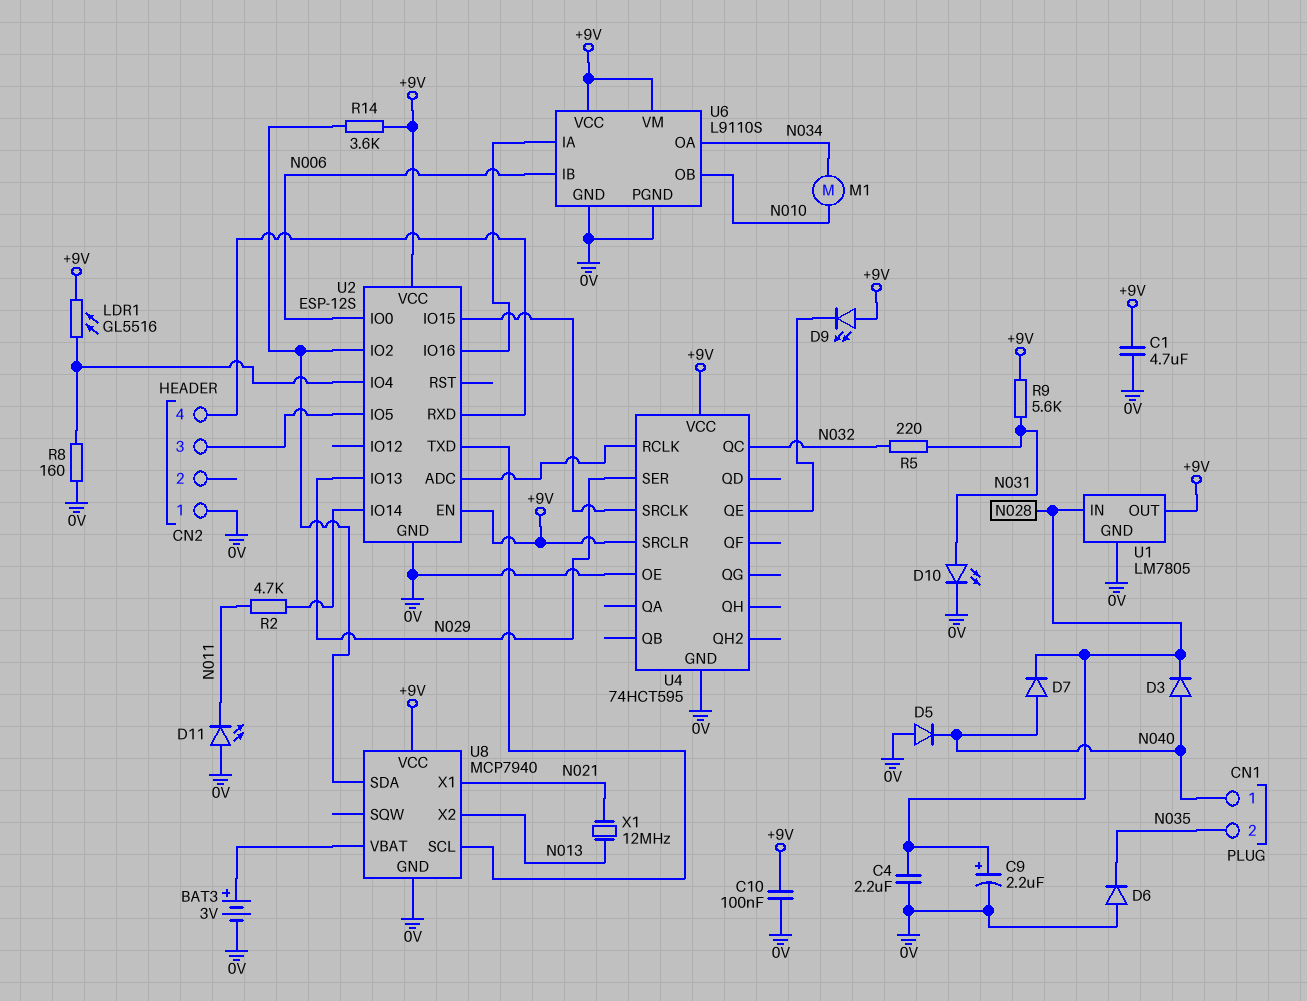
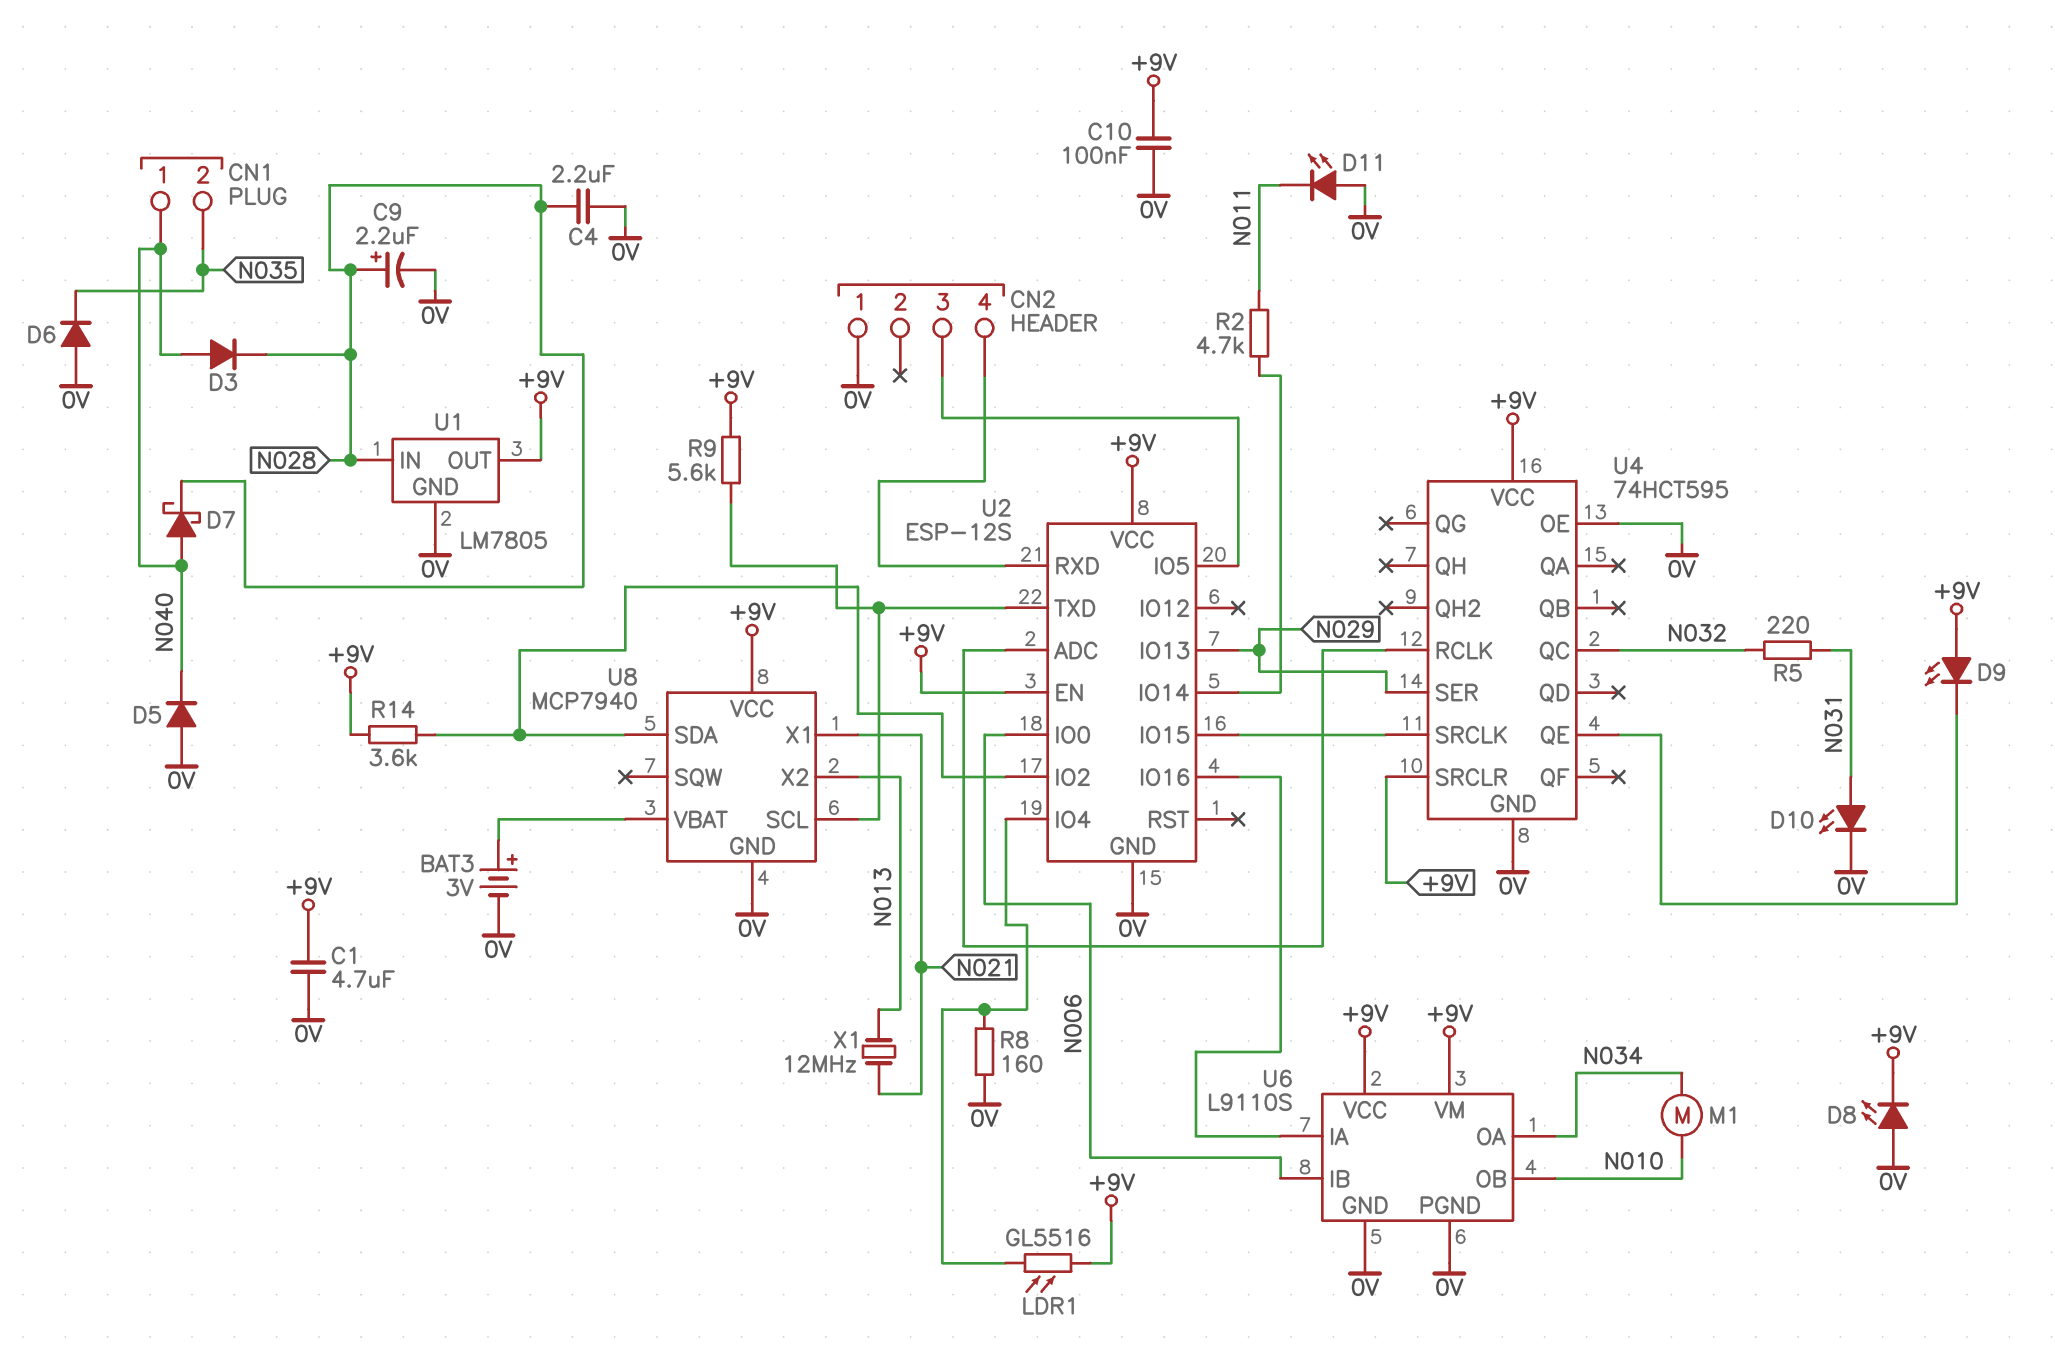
D7: diode (A N040, K N028) -> schottky (A N040, K N028)
D8: none -> LED (A 0V, K +9V)
R9: 5.6k (+9V, N031) -> 5.6k (+9V, U2/TXD)

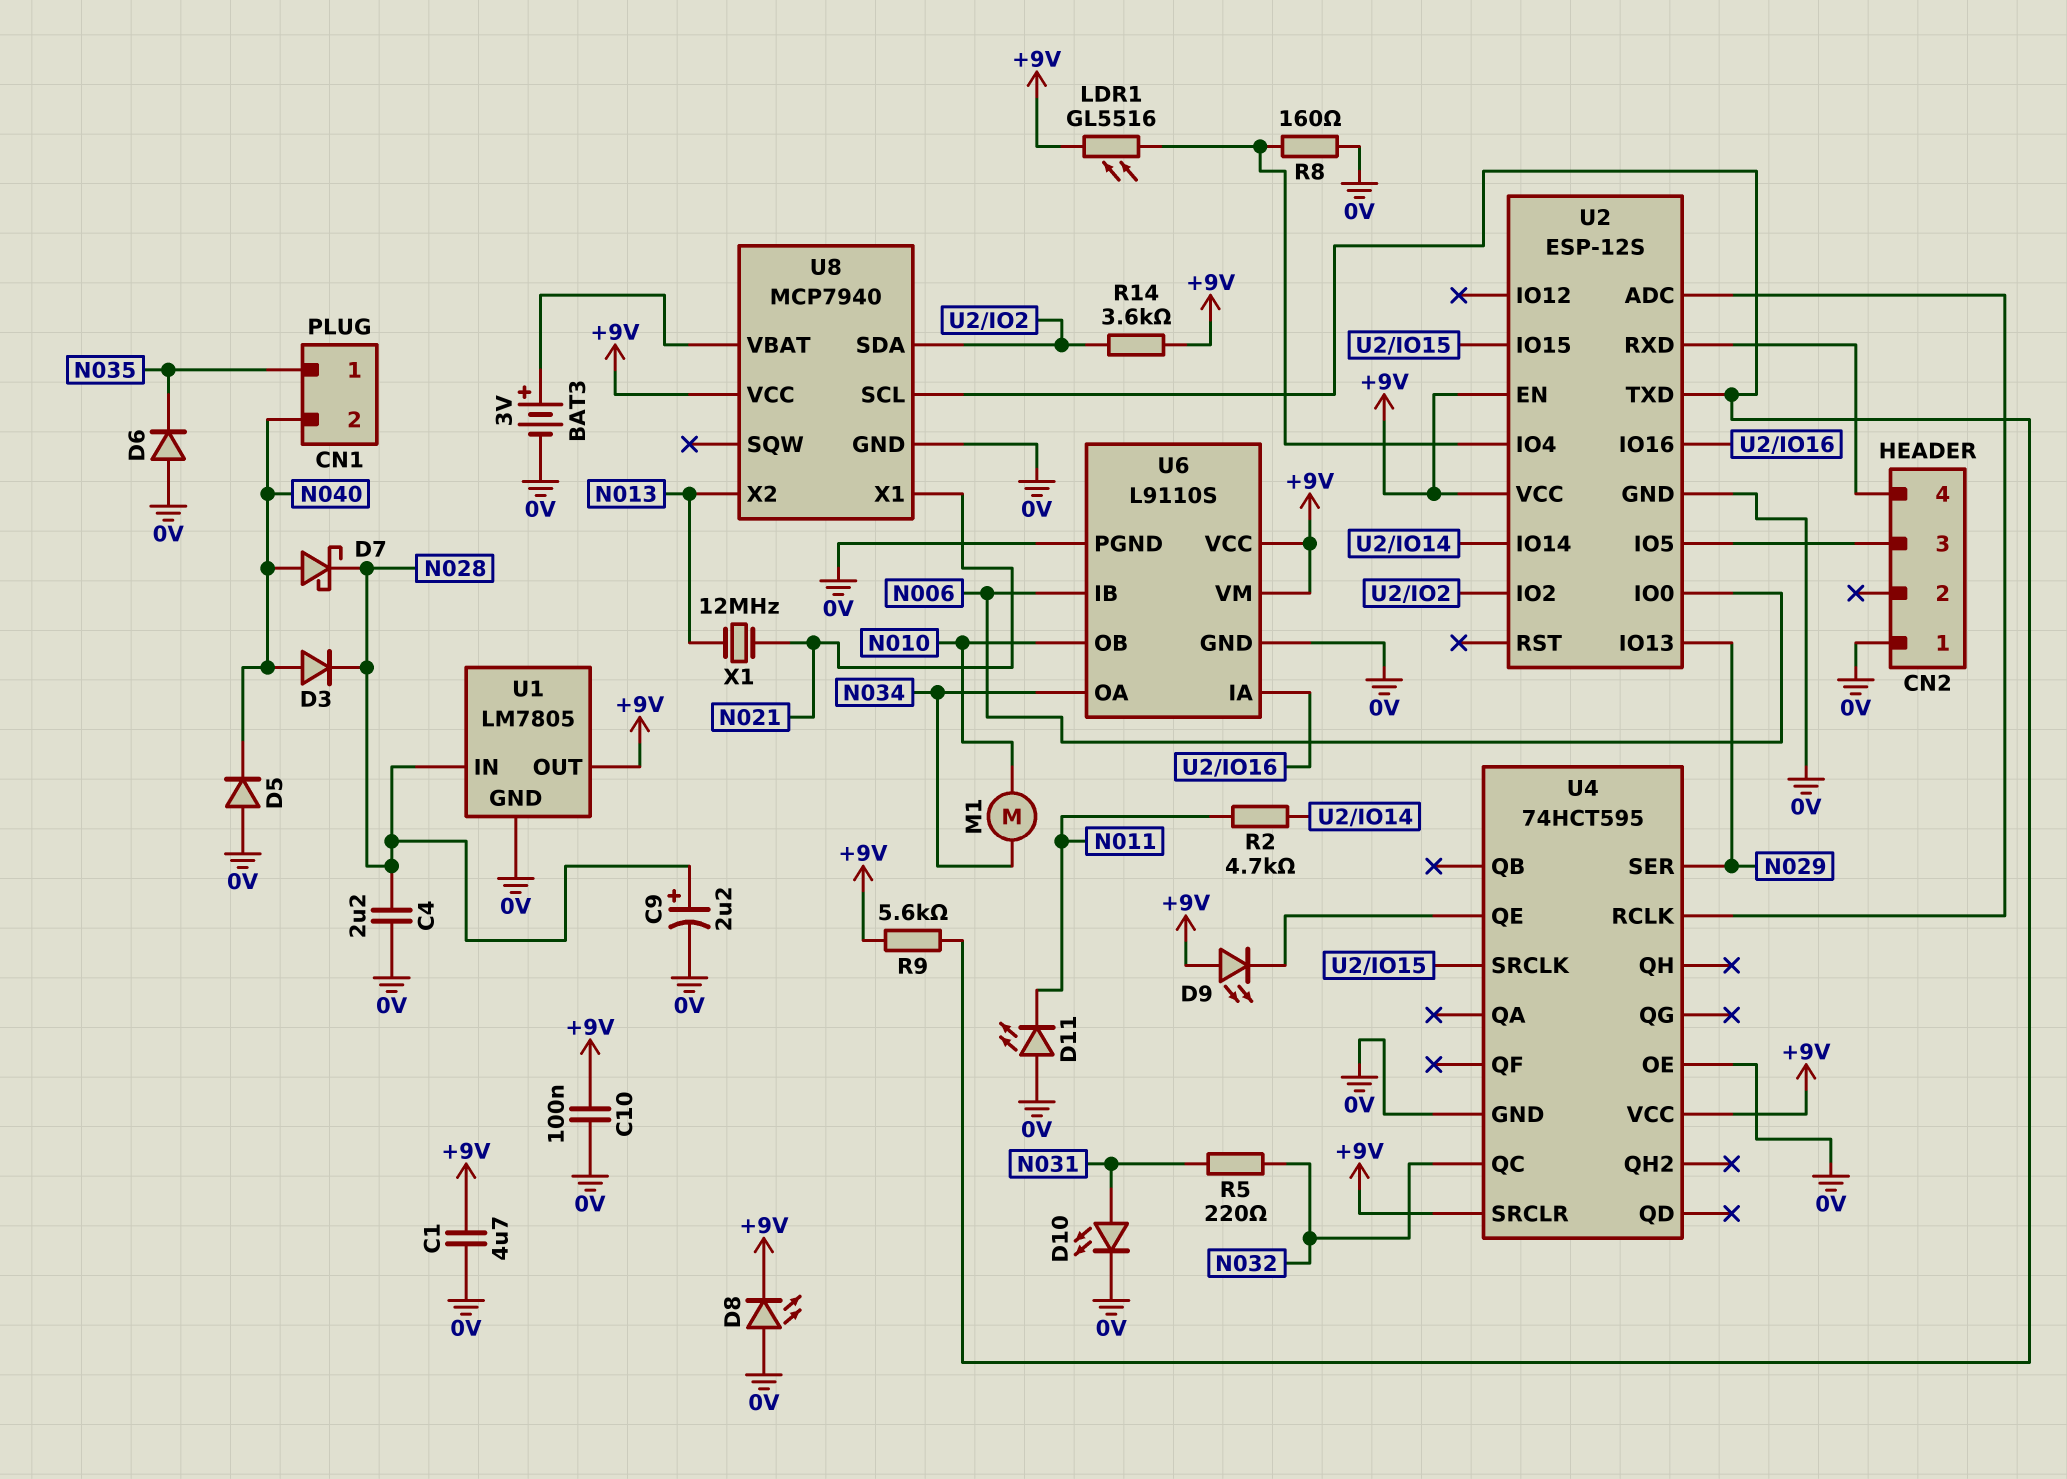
CN1 pin 1: N040 -> N035
CN1 pin 2: N035 -> N040

